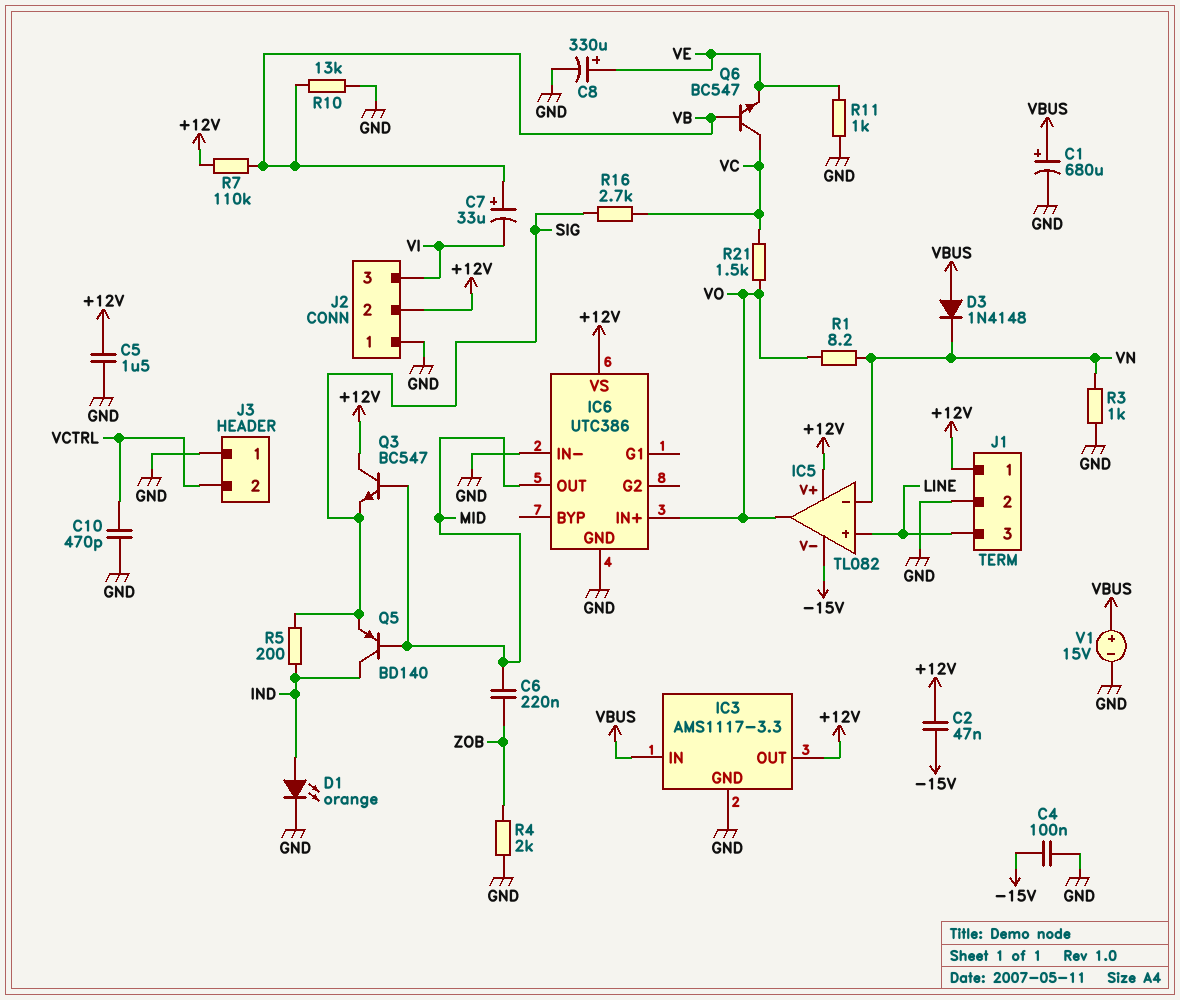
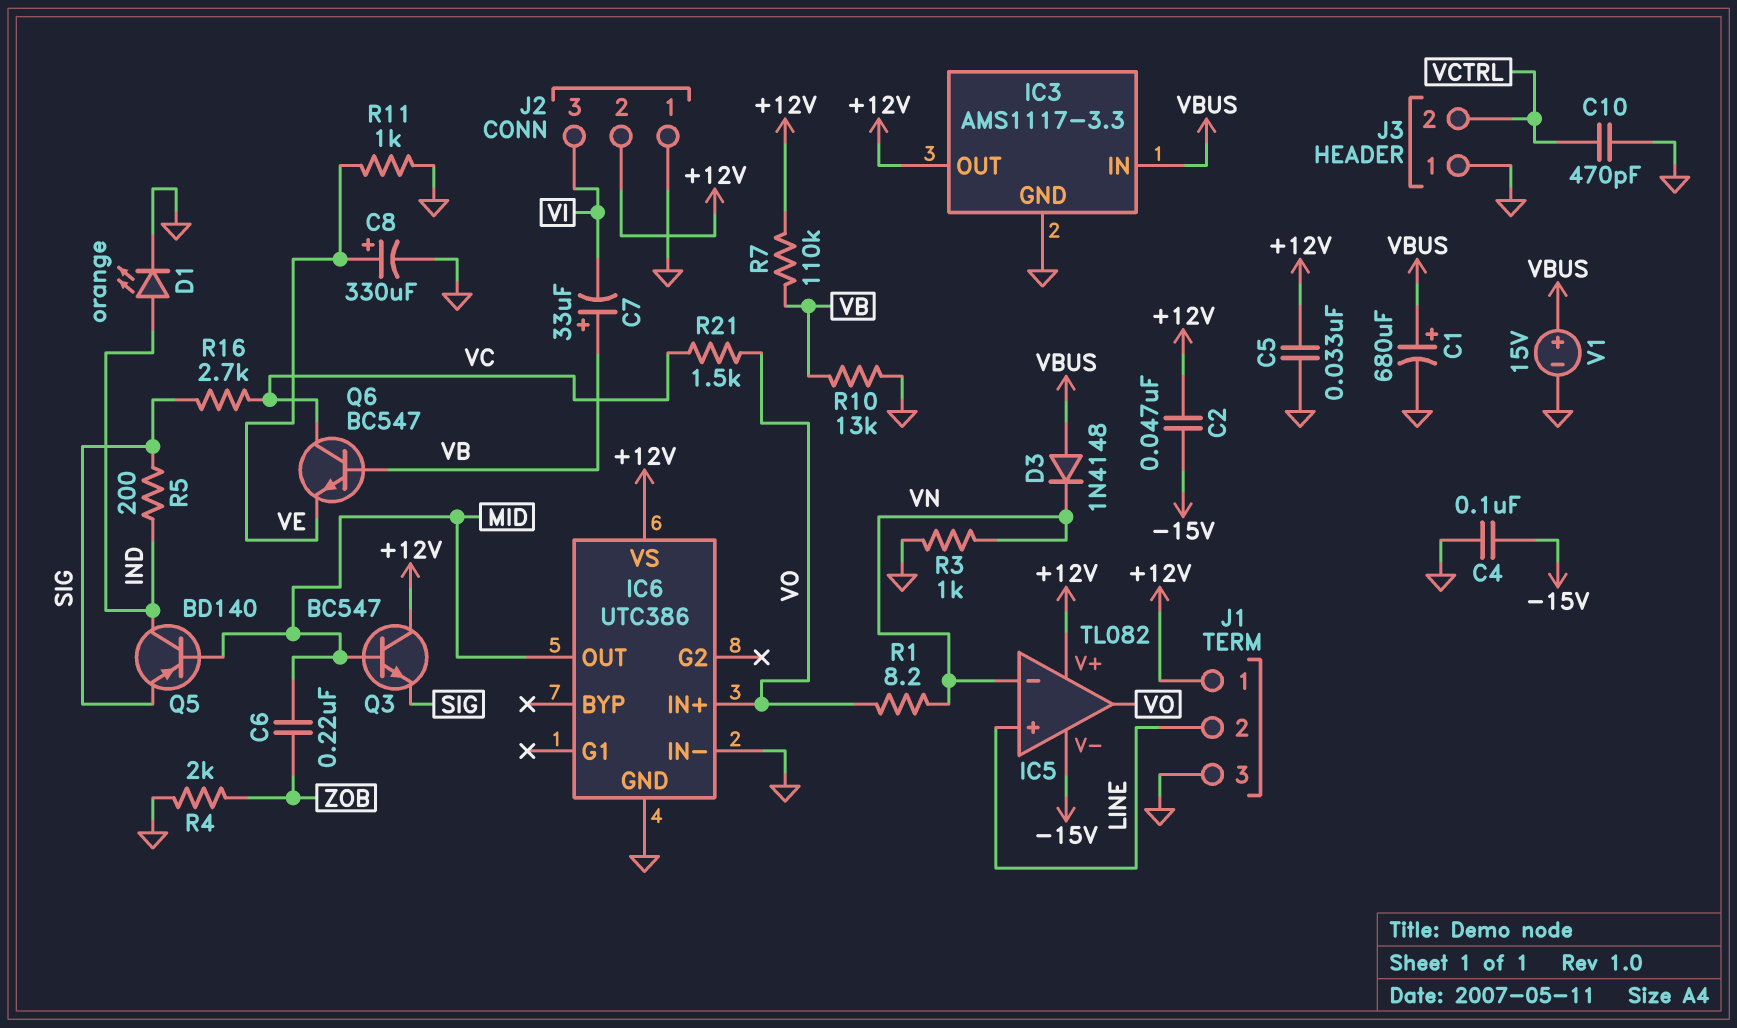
C5: 1.5uF (+12V, GND) -> 33nF (+12V, GND)
J1 pin 2: GND -> LINE
J1 pin 3: LINE -> GND

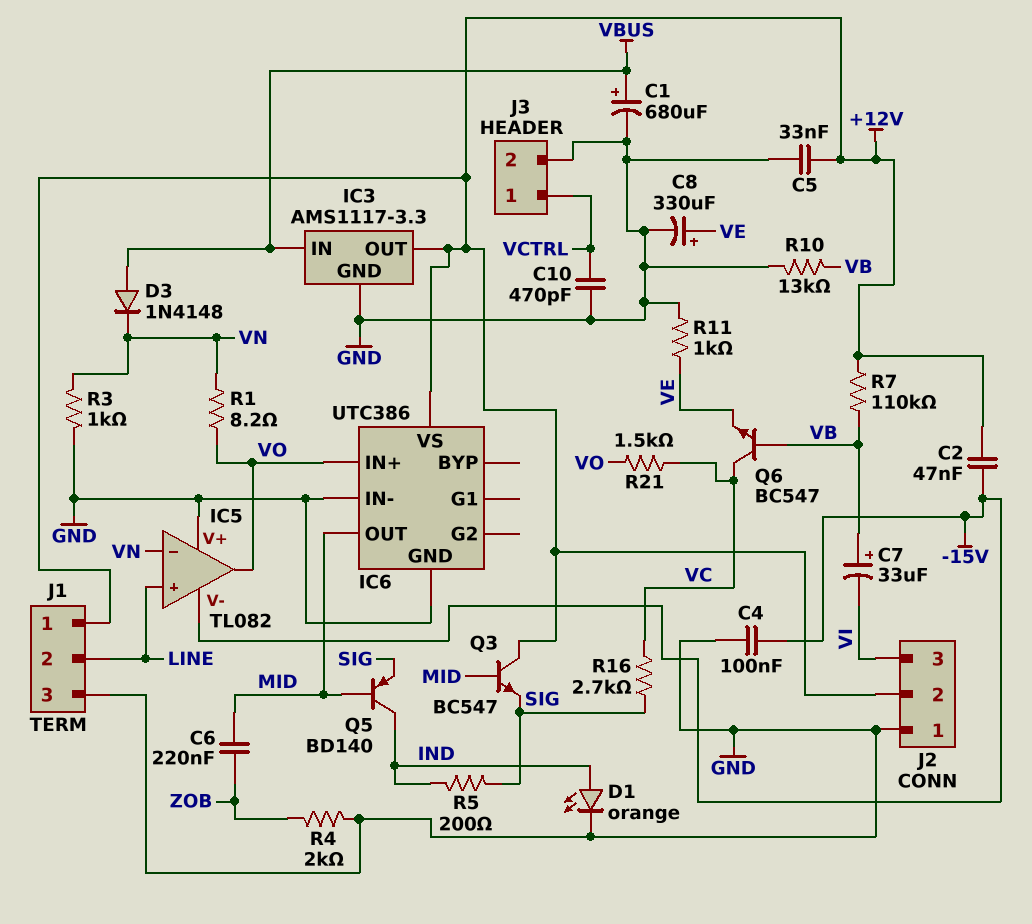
IC5 pin V+: +12V -> GND
J3 pin 1: GND -> VCTRL
J3 pin 2: VCTRL -> GND
V1: 15V (plus VBUS, minus GND) -> none

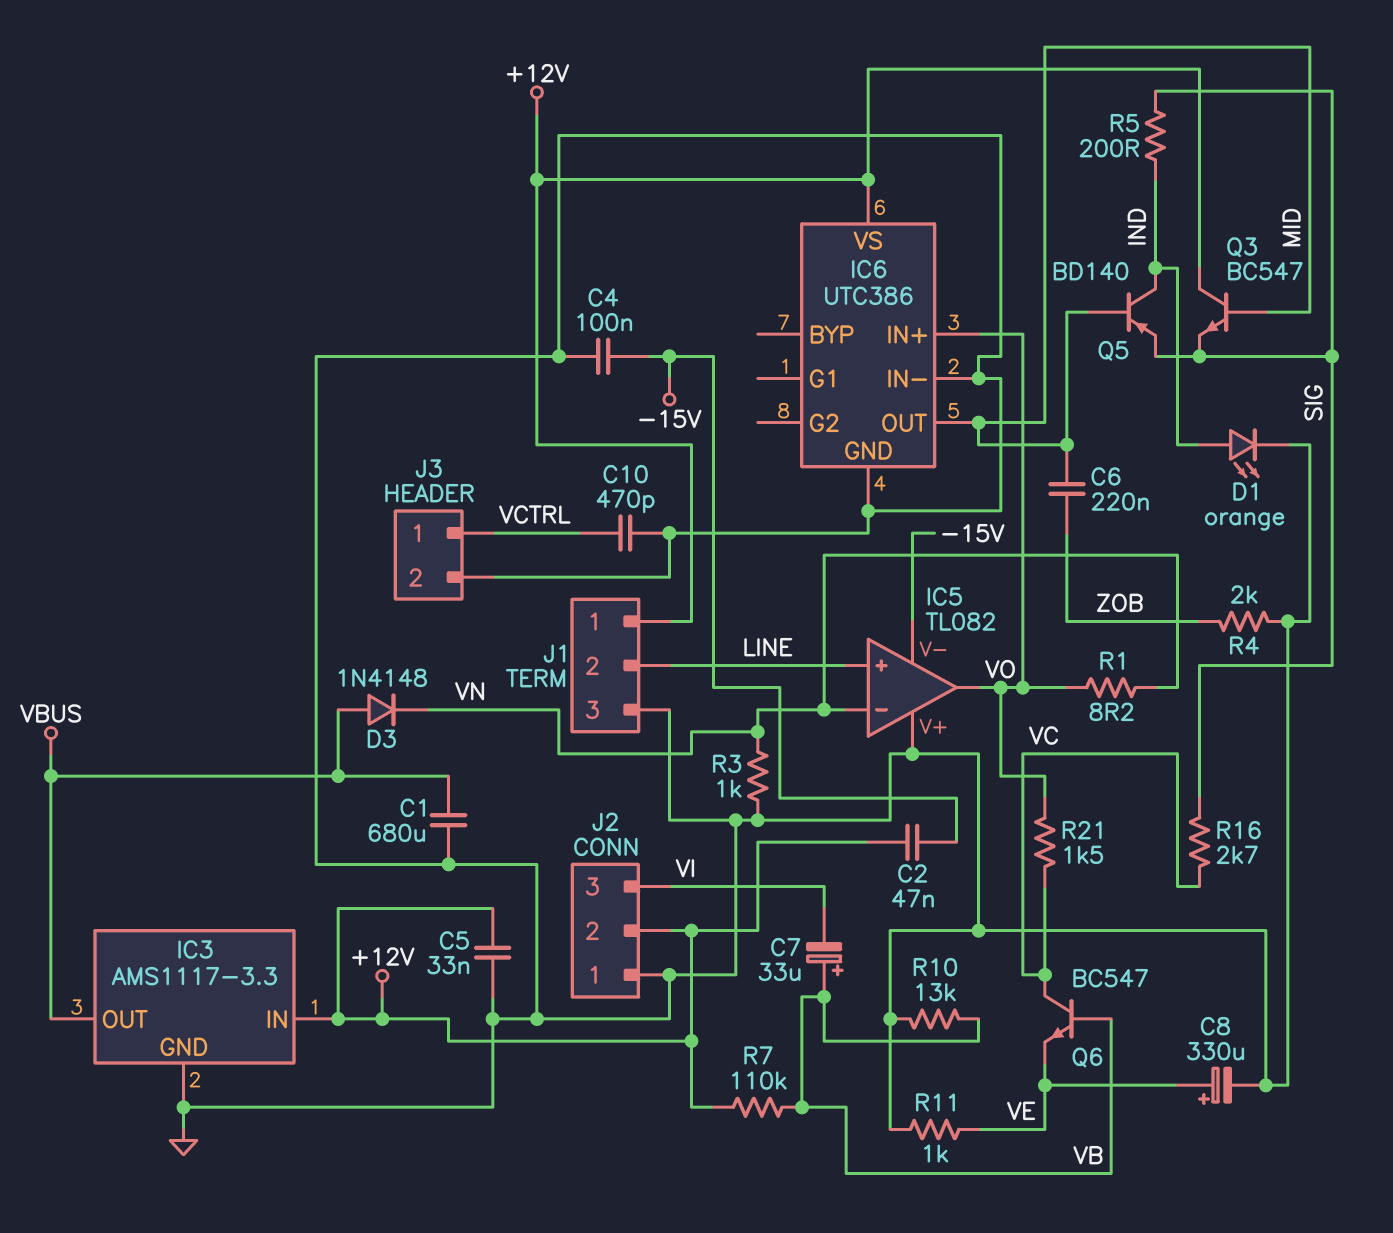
C1: 680uF (plus VBUS, minus GND) -> 680uF (GND, VBUS)
IC3 pin IN: VBUS -> +12V
IC3 pin OUT: +12V -> VBUS

